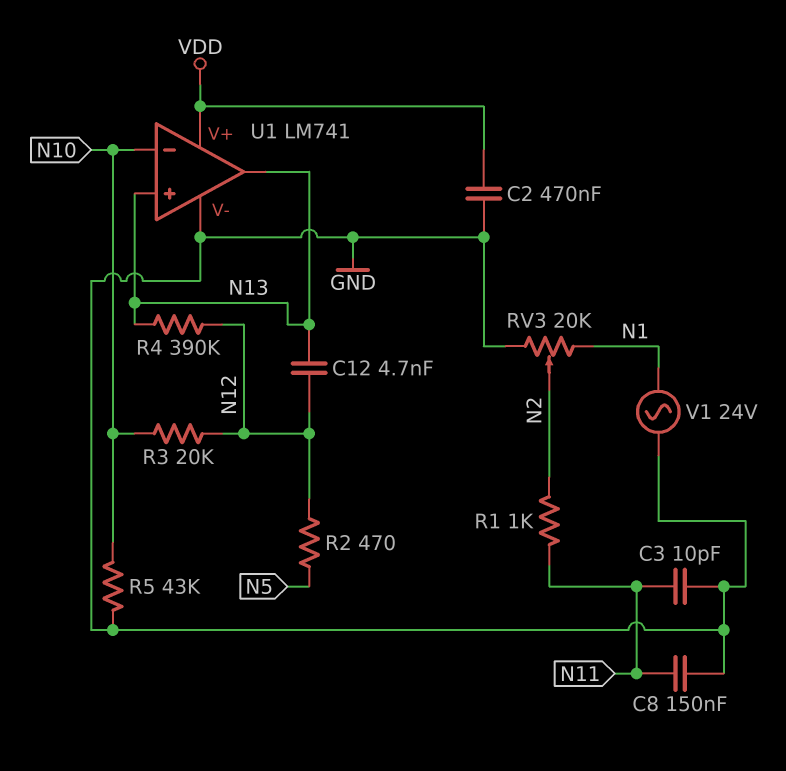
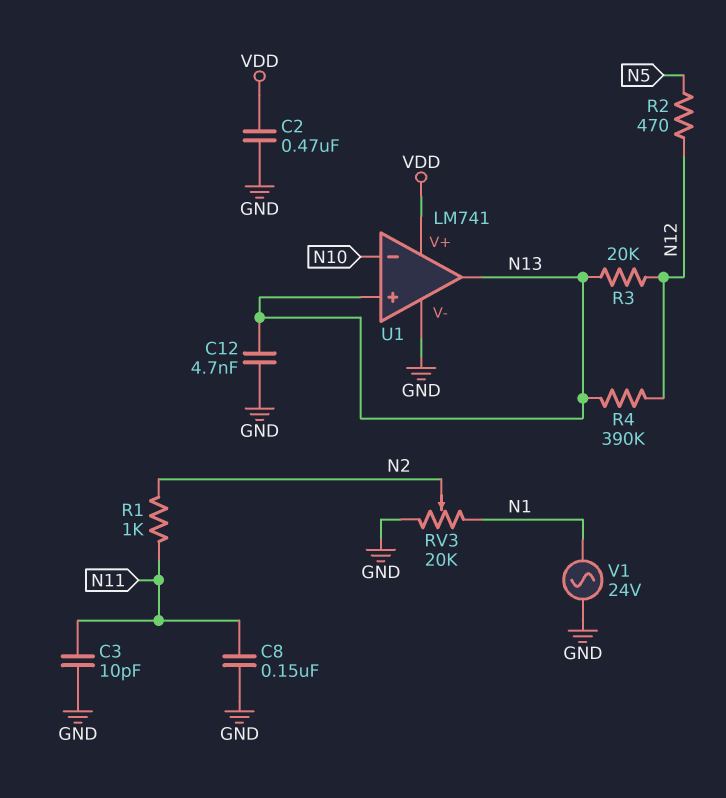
C12: 4.7nF (N12, N13) -> 4.7nF (GND, N13)
R3: 20k (N10, N12) -> 20k (N12, N13)
R5: 43k (GND, N10) -> none

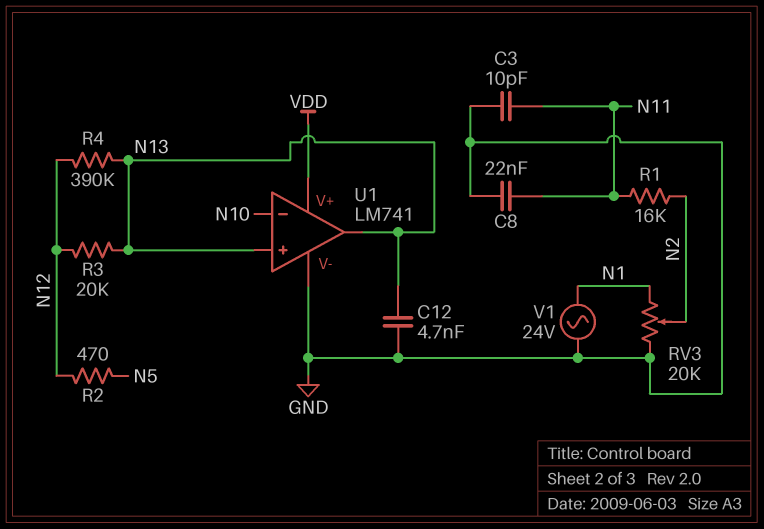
C2: 470nF (GND, VDD) -> none
C8: 150nF (GND, N11) -> 22nF (GND, N11)
R1: 1k (N2, N11) -> 16k (N2, N11)

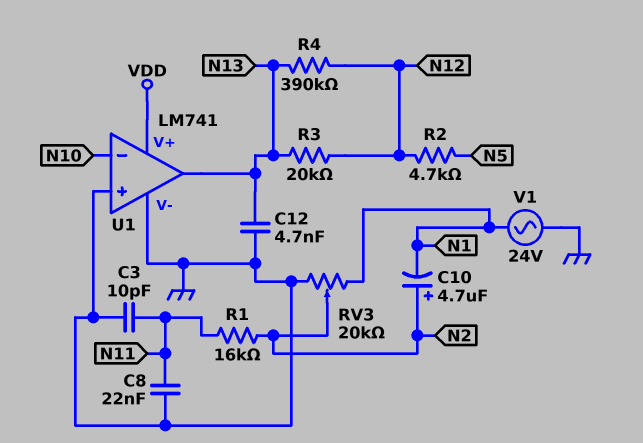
C10: none -> 4.7uF (plus N2, minus N1)
R2: 470 (N5, N12) -> 4.7k (N5, N12)
U1 pin in+: N13 -> GND

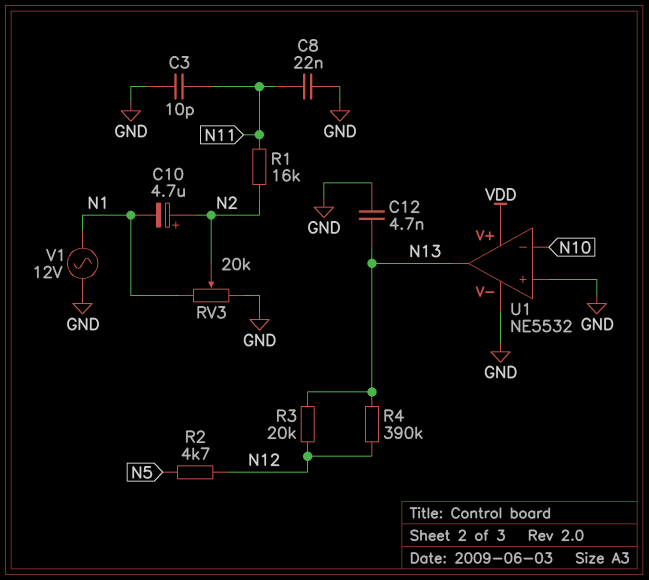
U1: LM741 -> NE5532
V1: AC 24V (GND, N1) -> AC 12V (GND, N1)

